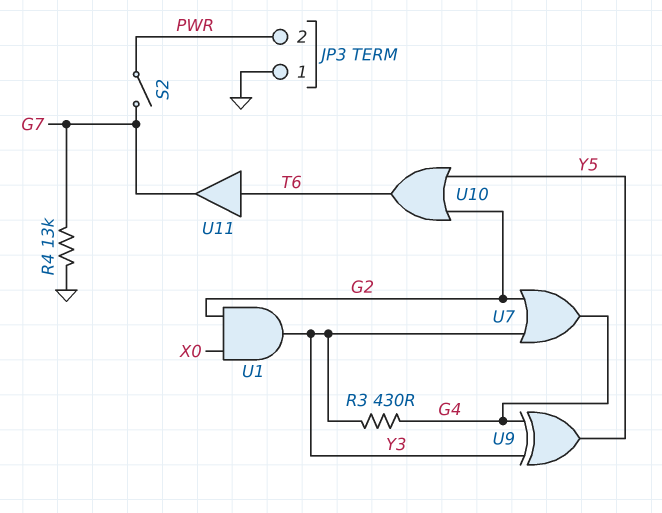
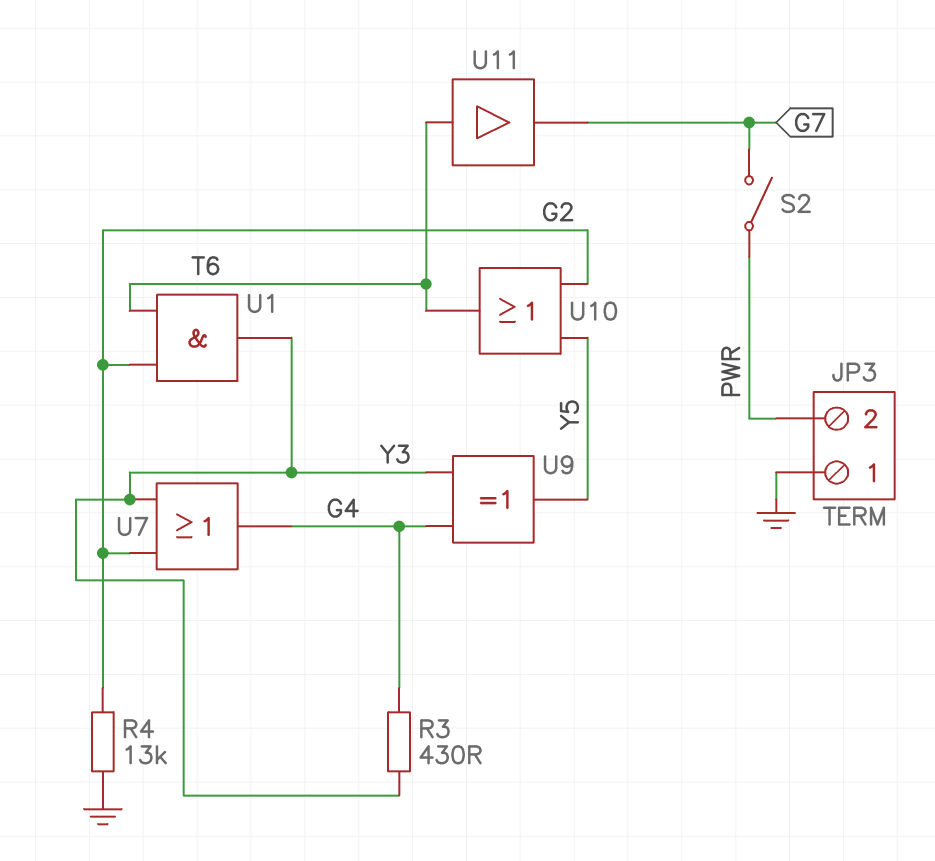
R4: 13k (G7, GND) -> 13k (G2, GND)
U1: AND (in G2, in X0, out Y3) -> AND (in G2, in T6, out Y3)

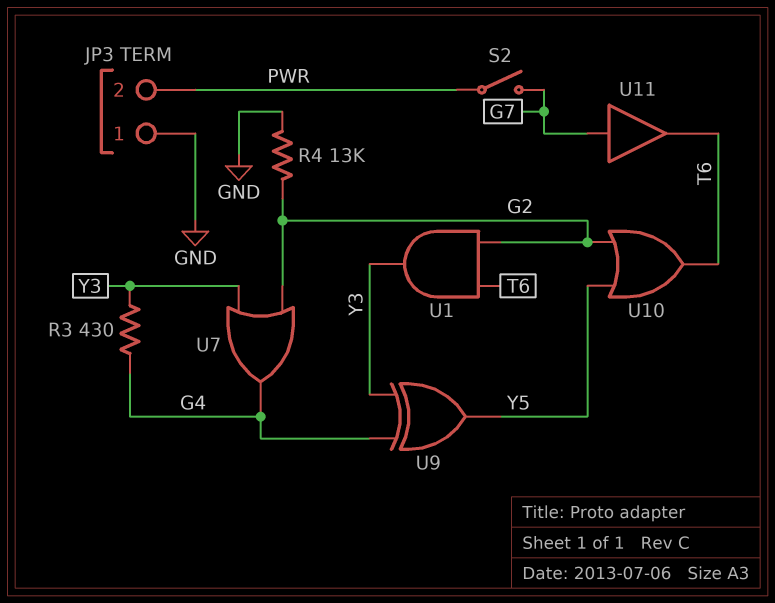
U11: buffer (in T6, out G7) -> buffer (in G7, out T6)

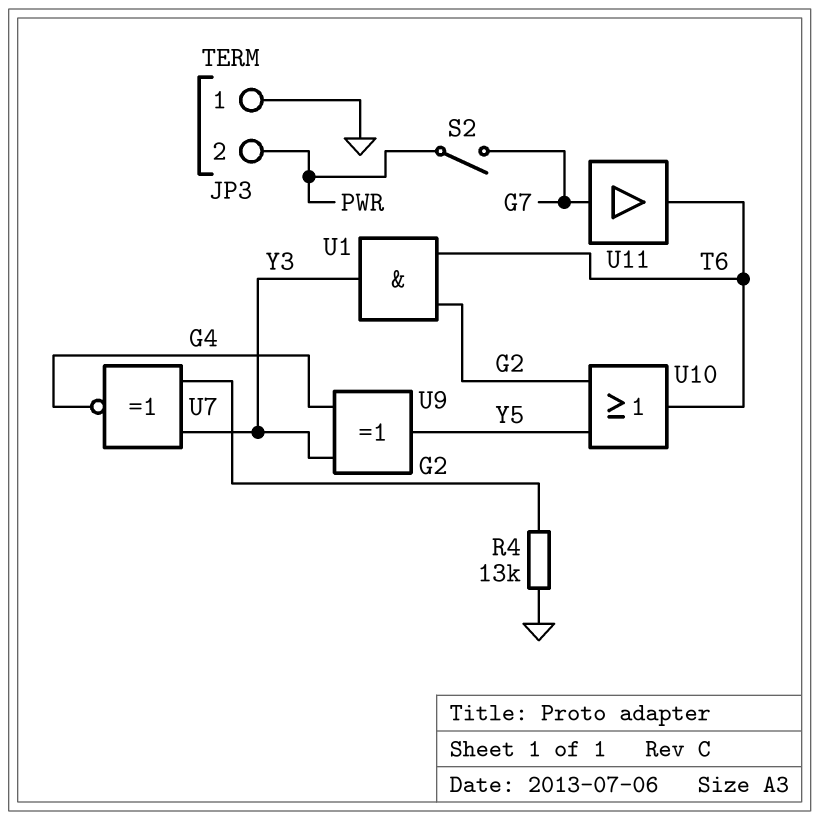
R3: 430 (G4, Y3) -> none
U7: OR (in G2, in Y3, out G4) -> XNOR (in G2, in Y3, out G4)

